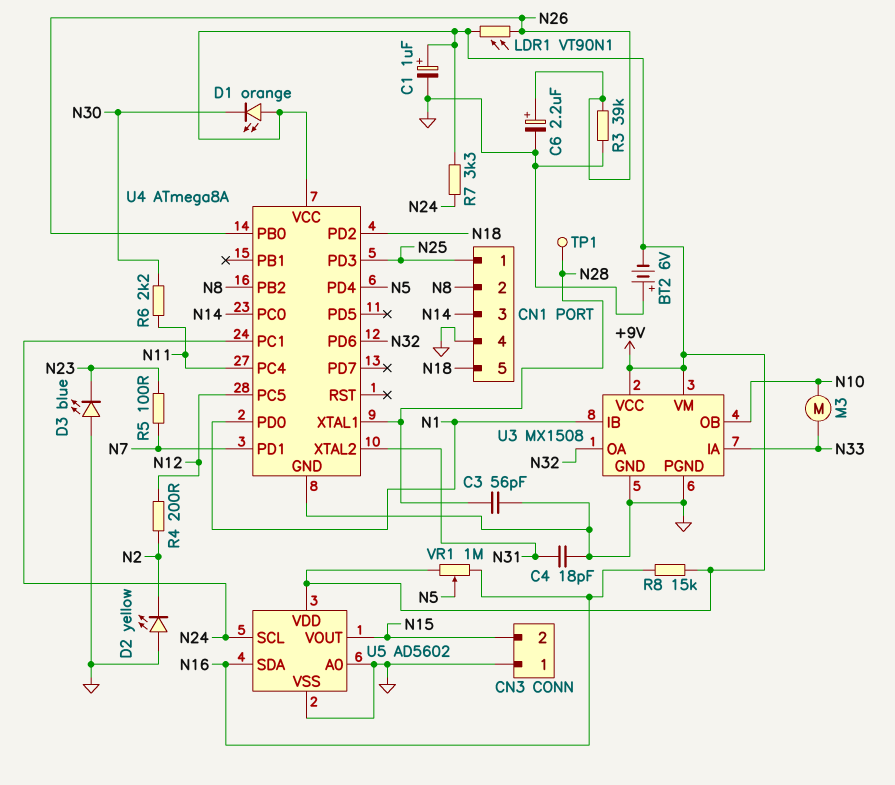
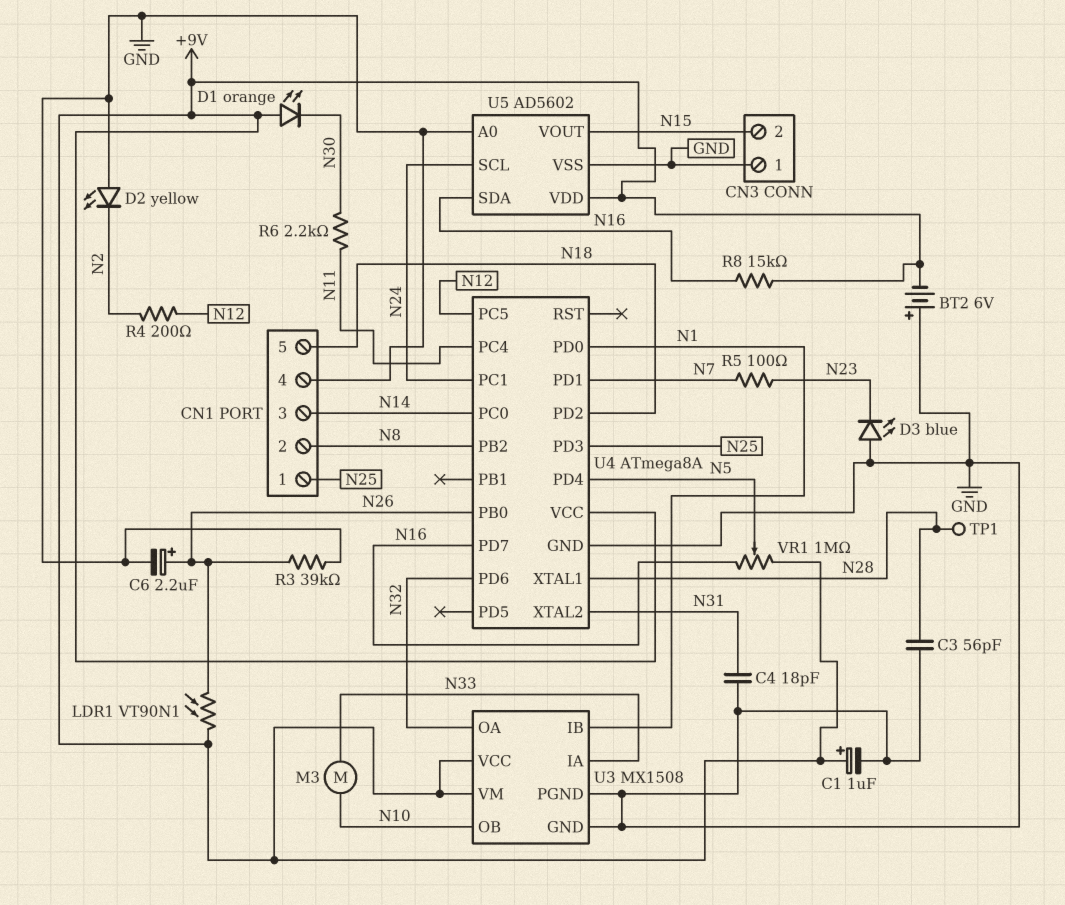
R7: 3.3k (+9V, N24) -> none
U4 pin PD7: none -> N16

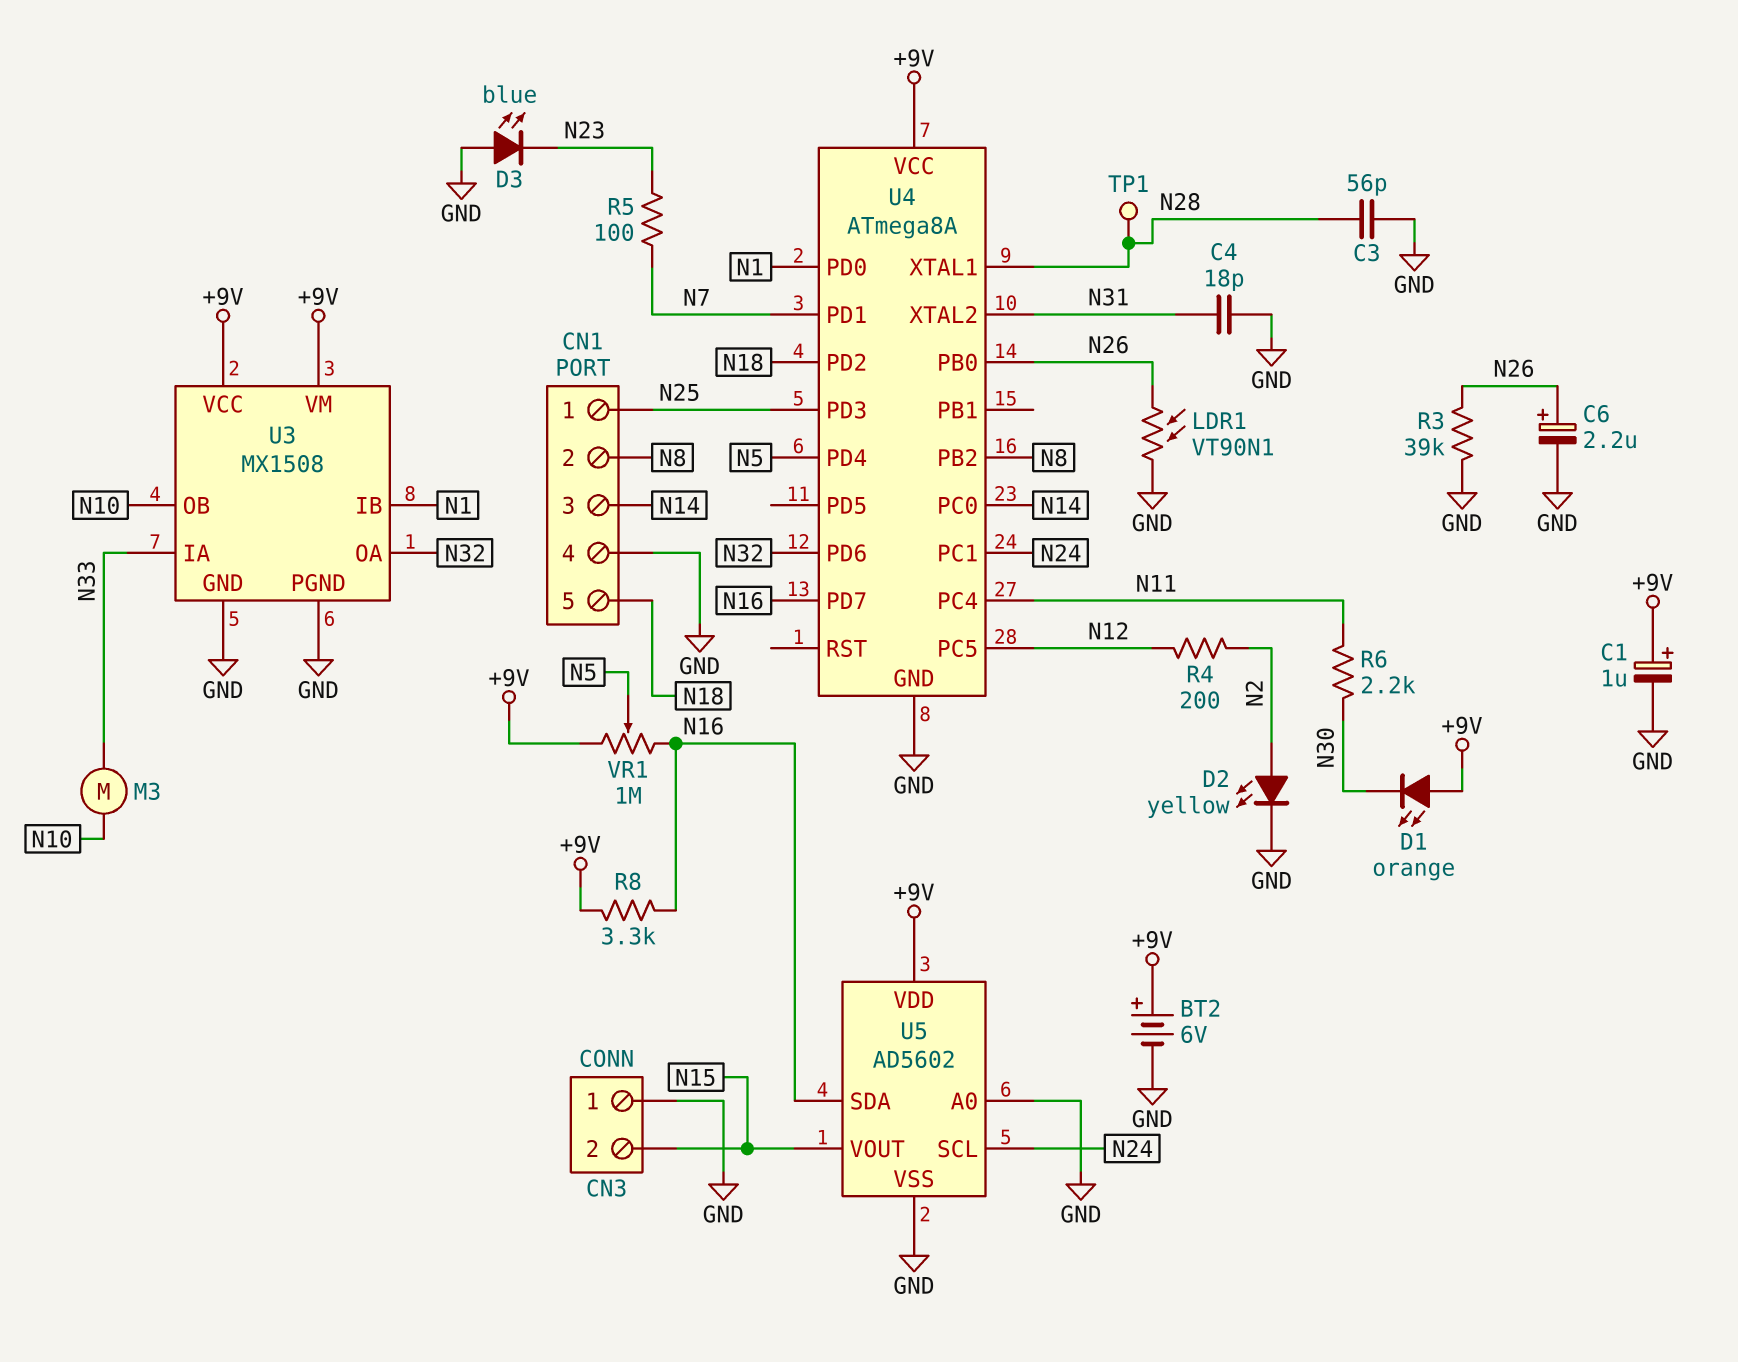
BT2: 6V (plus GND, minus +9V) -> 6V (plus +9V, minus GND)
D2: LED yellow (A GND, K N2) -> LED yellow (A N2, K GND)
LDR1: VT90N1 (+9V, N26) -> VT90N1 (GND, N26)
R8: 15k (+9V, N16) -> 3.3k (+9V, N16)

